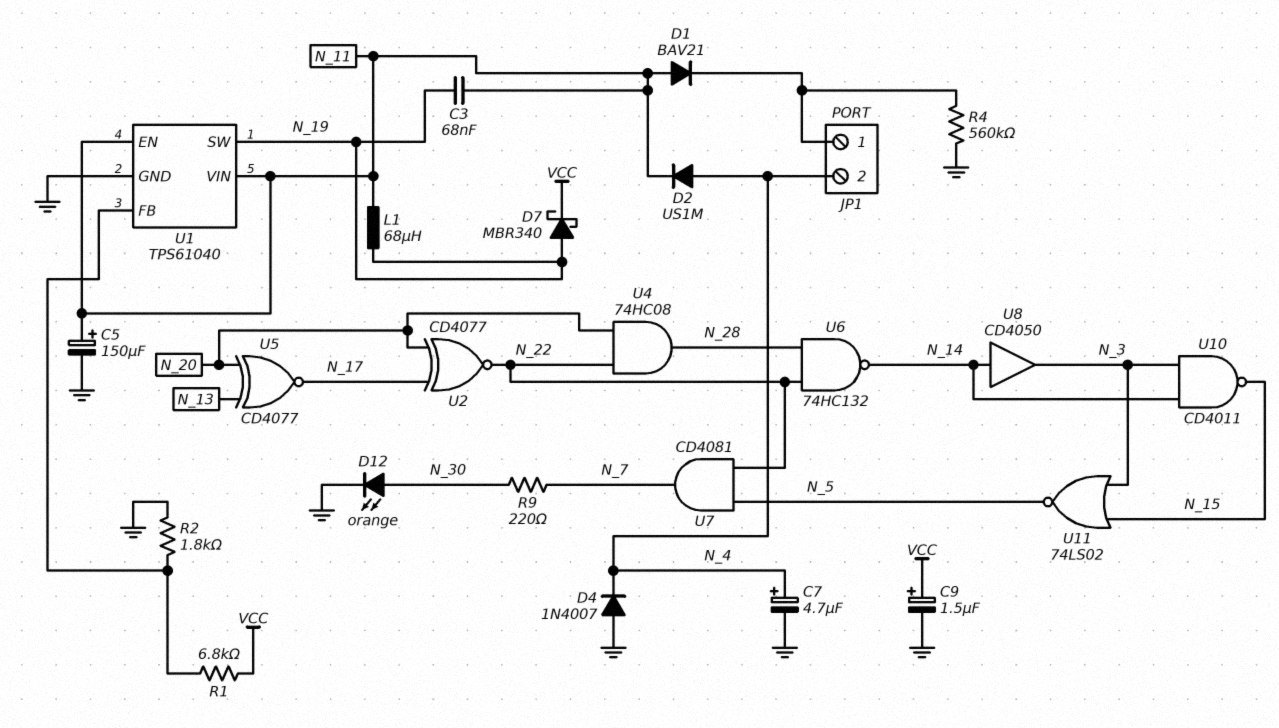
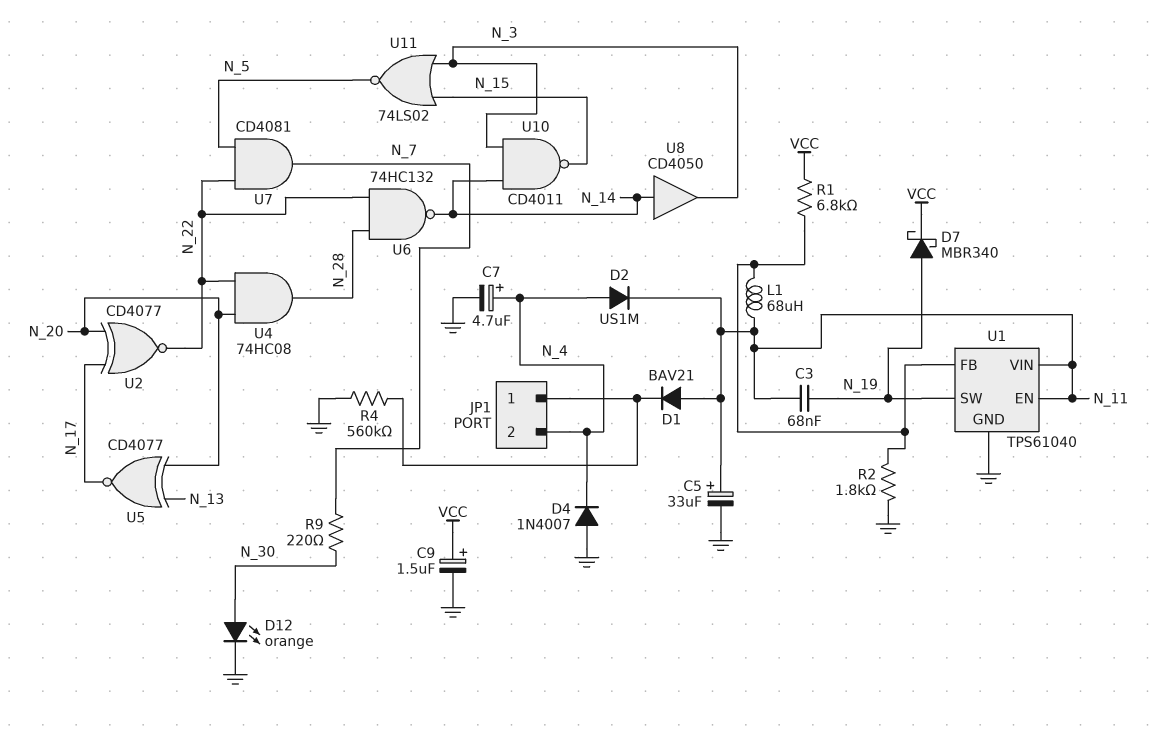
C5: 150uF (plus N_11, minus GND) -> 33uF (plus N_11, minus GND)
L1: 68uH (N_11, N_19) -> 68uH (N_11, U1/FB)

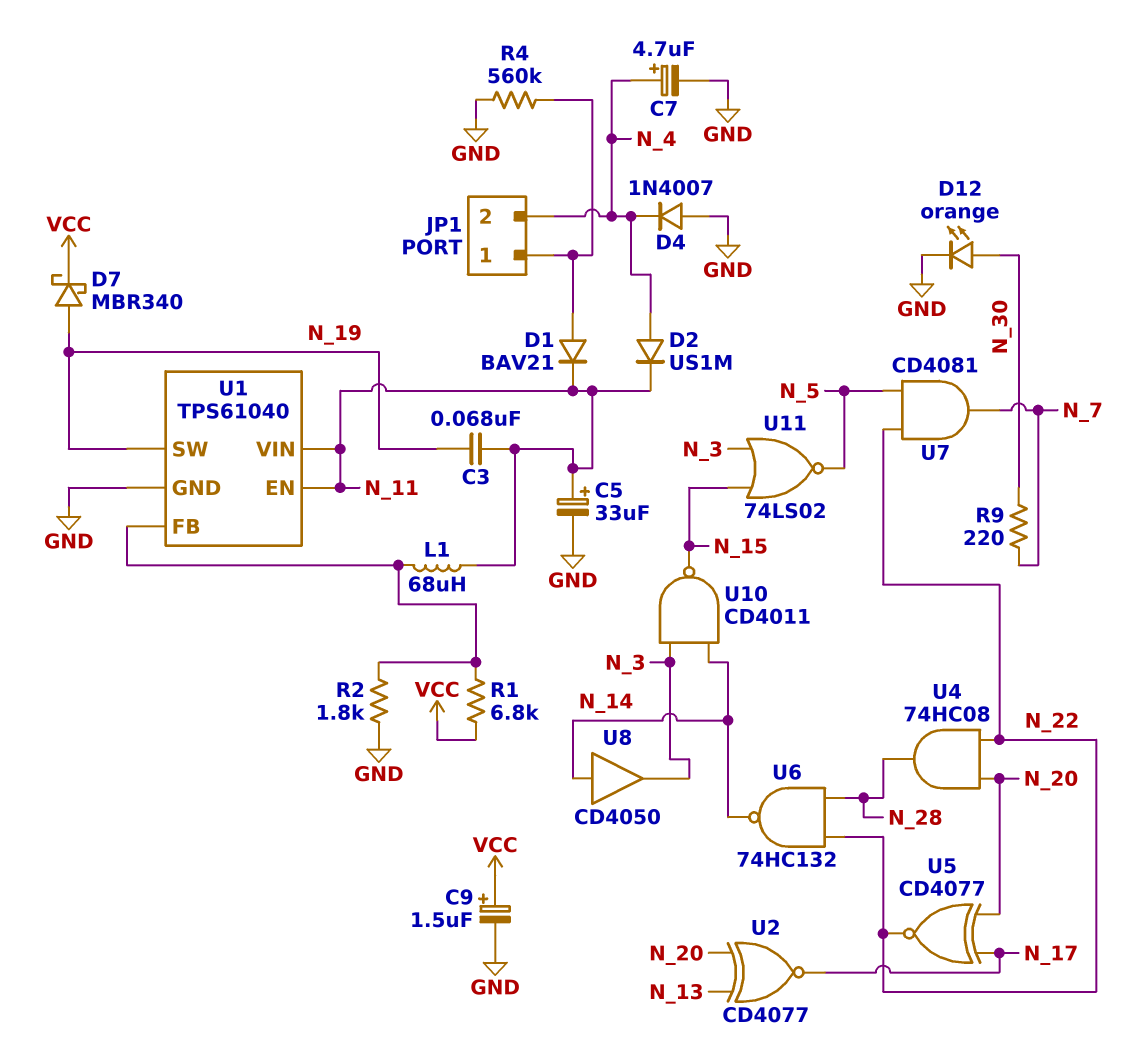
D1: diode BAV21 (A N_11, K JP1/1) -> diode BAV21 (A JP1/1, K N_11)
U2: XNOR CD4077 (in N_17, in N_20, out N_22) -> XNOR CD4077 (in N_13, in N_20, out N_17)
U5: XNOR CD4077 (in N_13, in N_20, out N_17) -> XNOR CD4077 (in N_17, in N_20, out N_22)

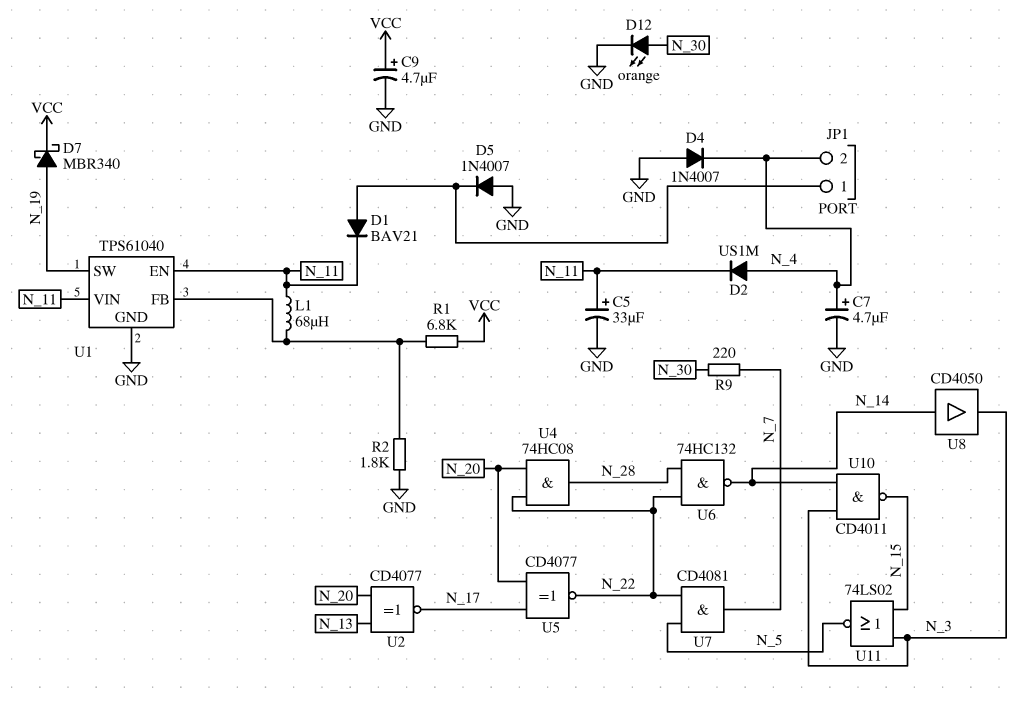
C3: 68nF (N_11, N_19) -> none
C9: 1.5uF (plus VCC, minus GND) -> 4.7uF (plus VCC, minus GND)
D5: none -> diode 1N4007 (A GND, K JP1/1)
R4: 560k (GND, JP1/1) -> none

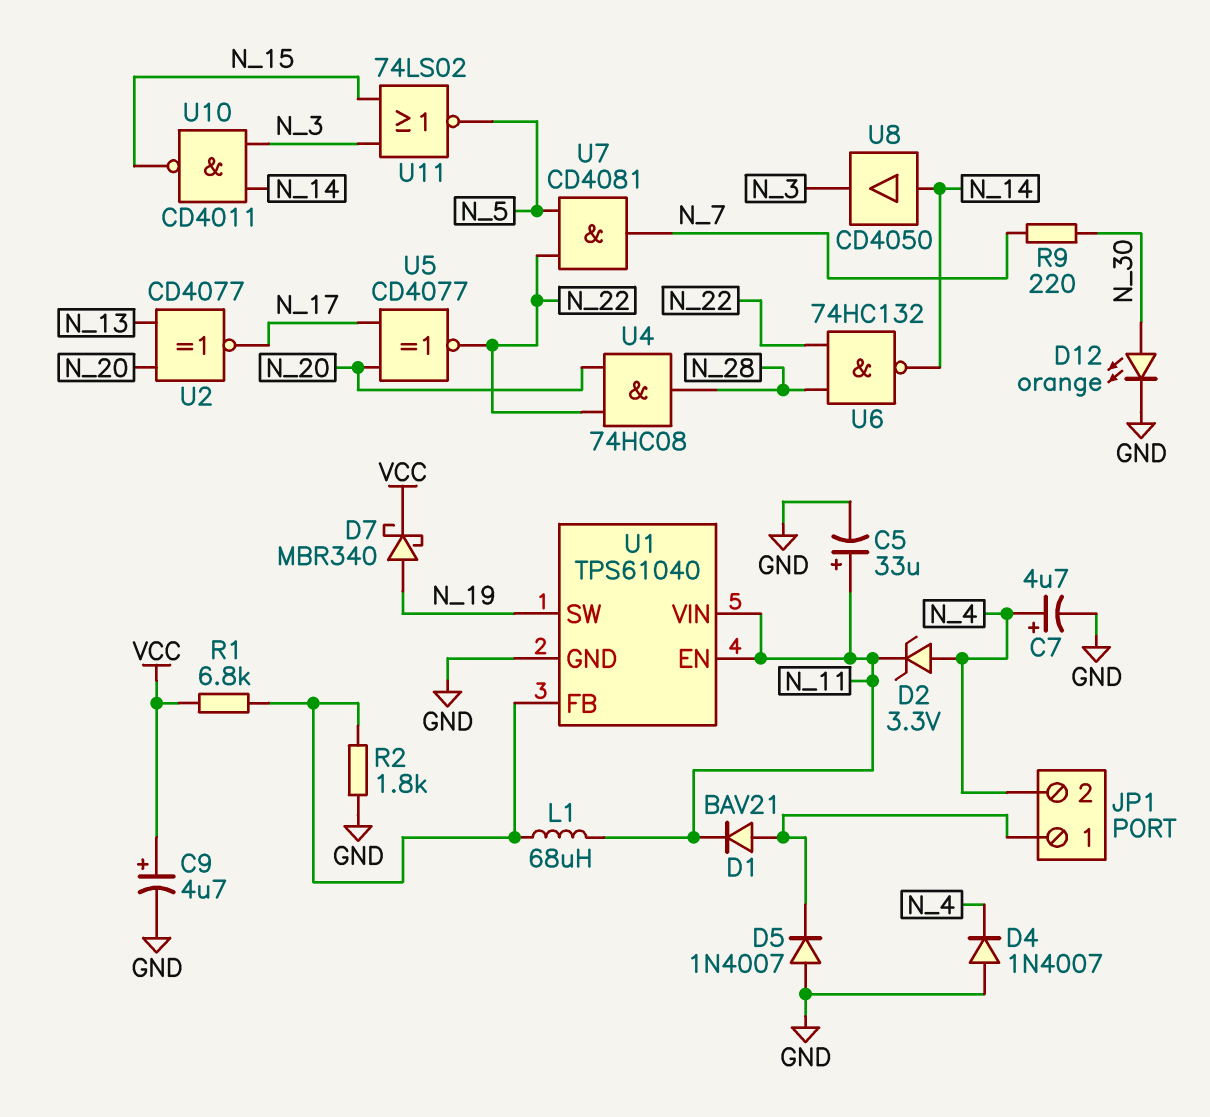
D2: diode US1M (A N_4, K N_11) -> zener 3.3V (A N_4, K N_11)

